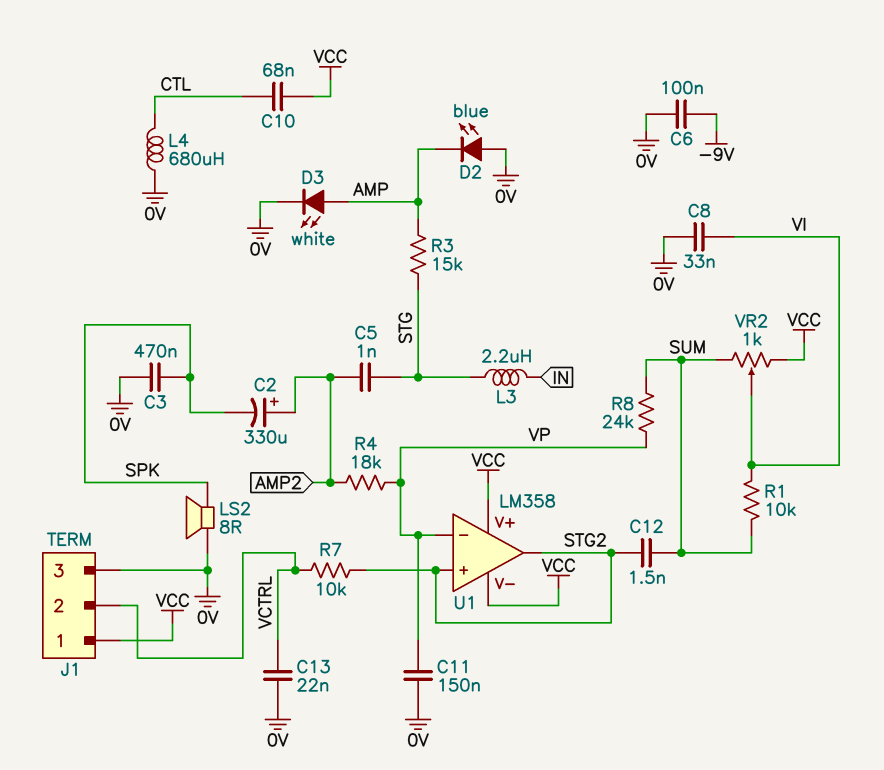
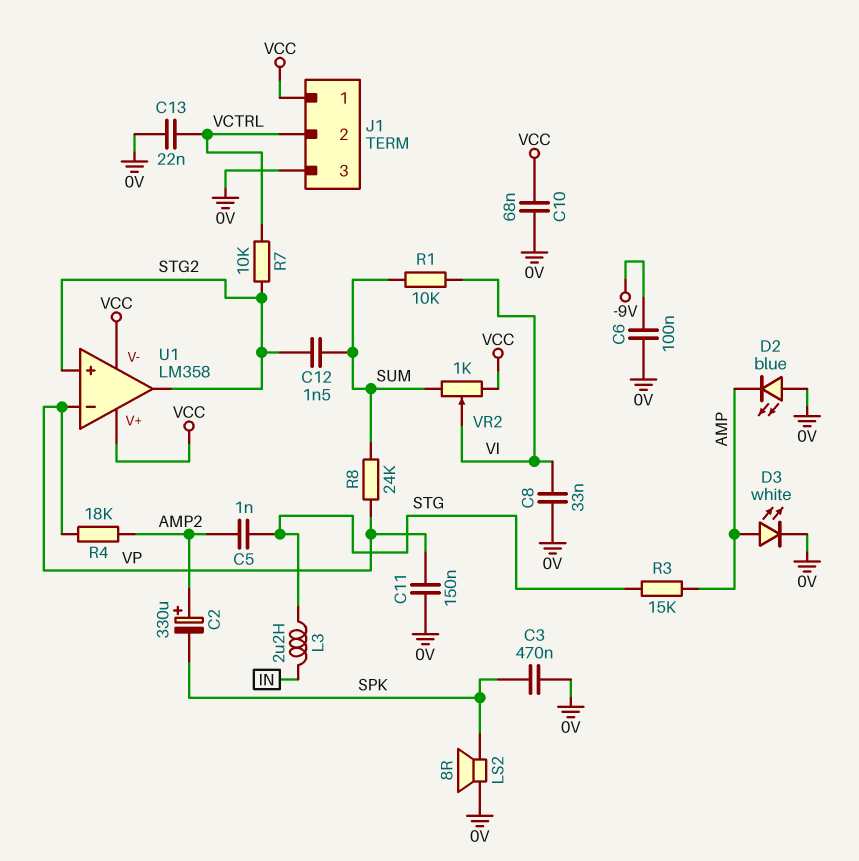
C10: 68nF (CTL, VCC) -> 68nF (0V, VCC)
L4: 680uH (0V, CTL) -> none

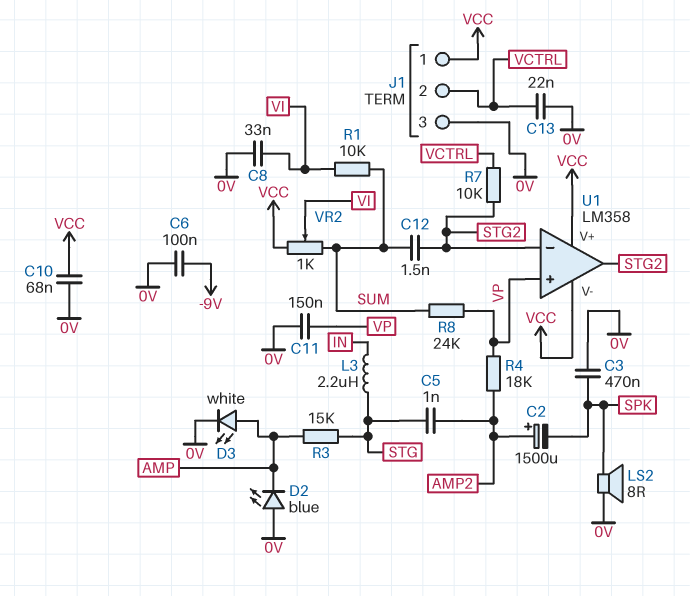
C2: 330uF (plus AMP2, minus SPK) -> 1500uF (plus AMP2, minus SPK)
U1 pin in+: STG2 -> VP
U1 pin in-: VP -> STG2

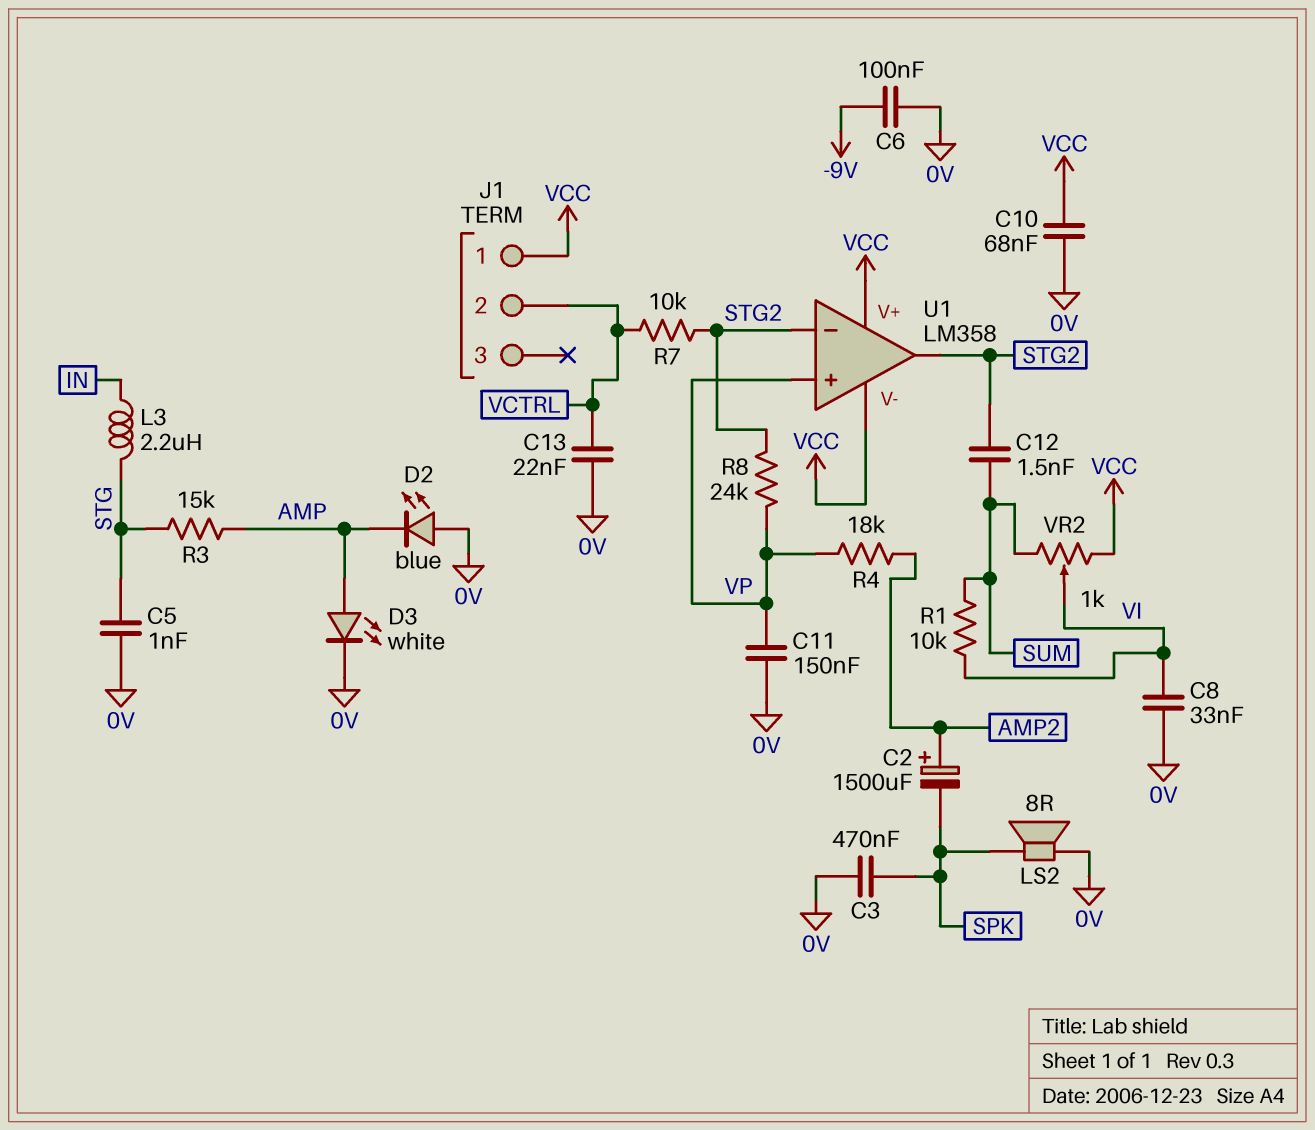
C5: 1nF (AMP2, STG) -> 1nF (0V, STG)
J1 pin 3: 0V -> none
R8: 24k (SUM, VP) -> 24k (STG2, VP)

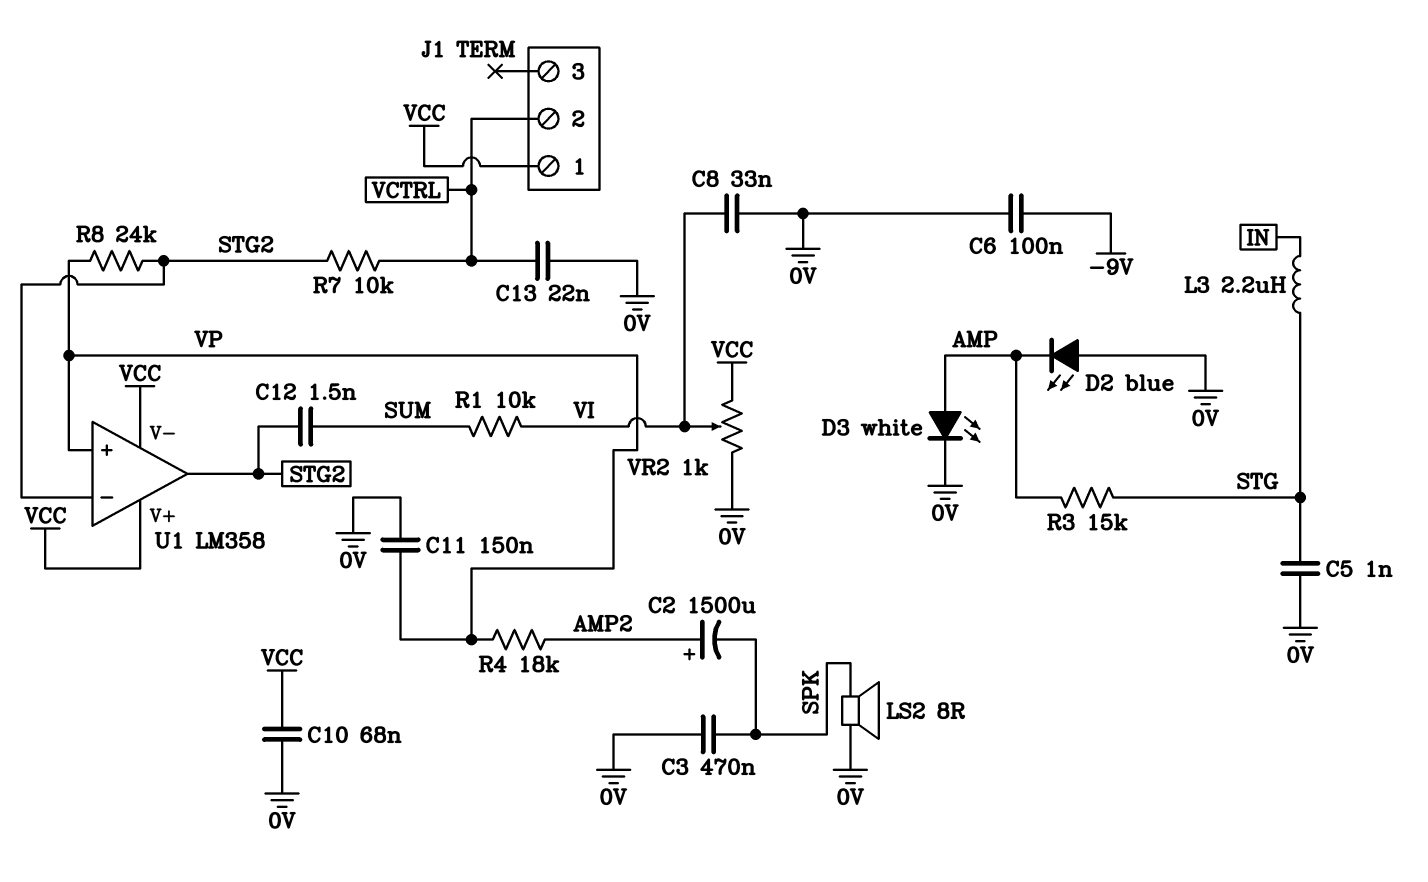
VR2: 1k (SUM, VCC, wiper VI) -> 1k (0V, VCC, wiper VI)

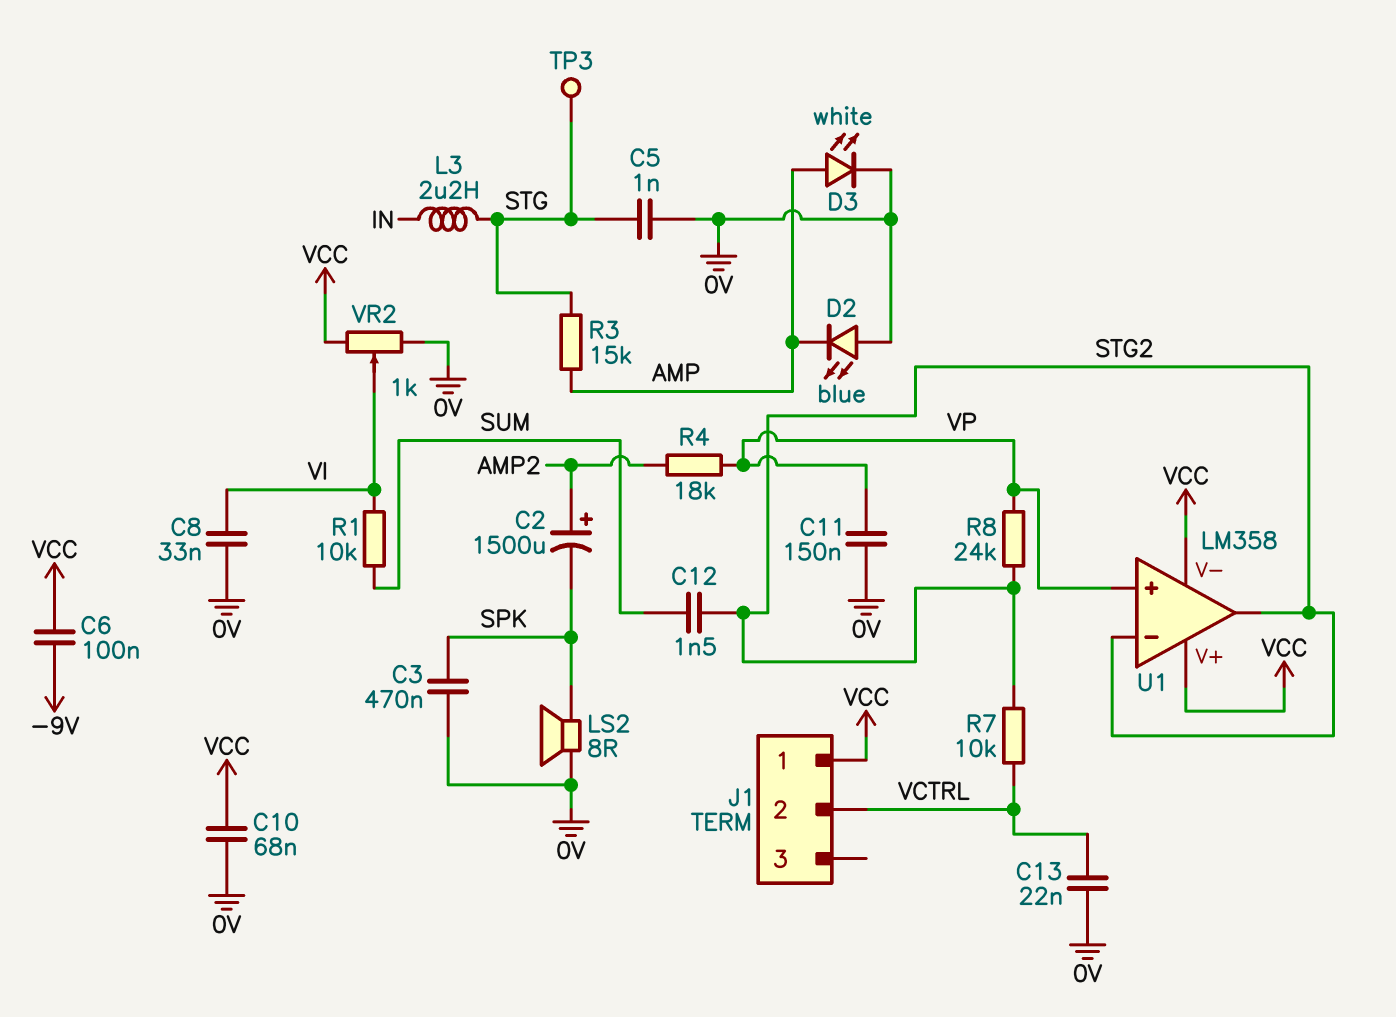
C6: 100nF (-9V, 0V) -> 100nF (-9V, VCC)
TP3: none -> test point (STG)

